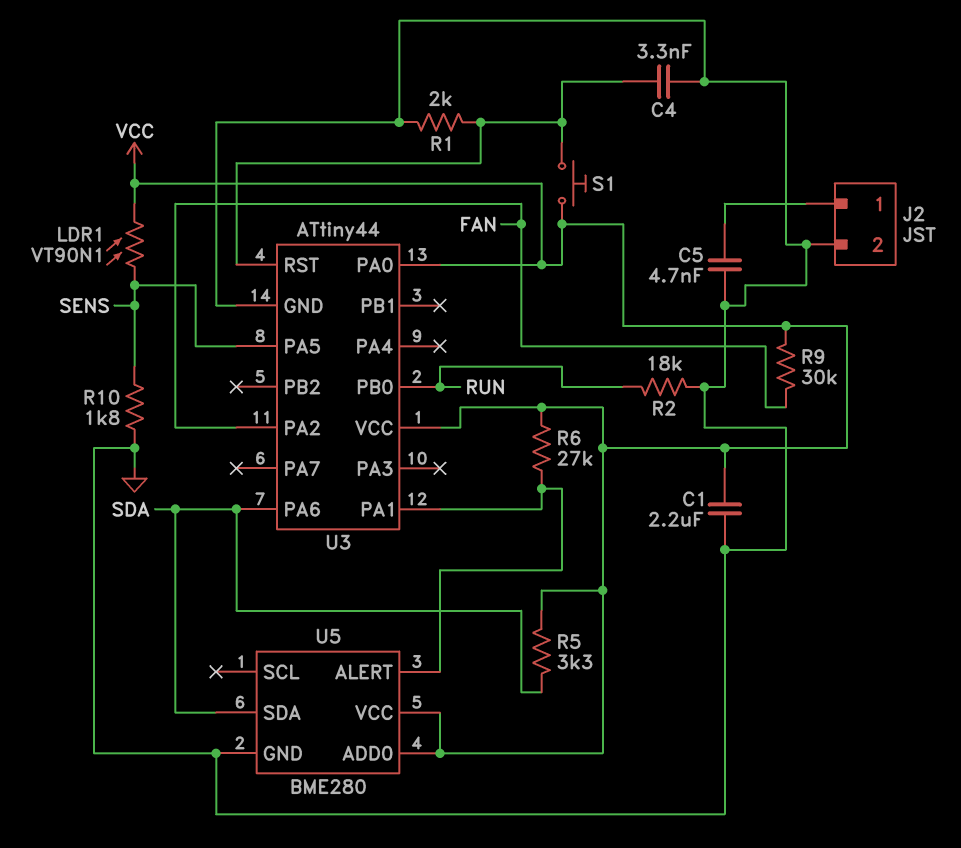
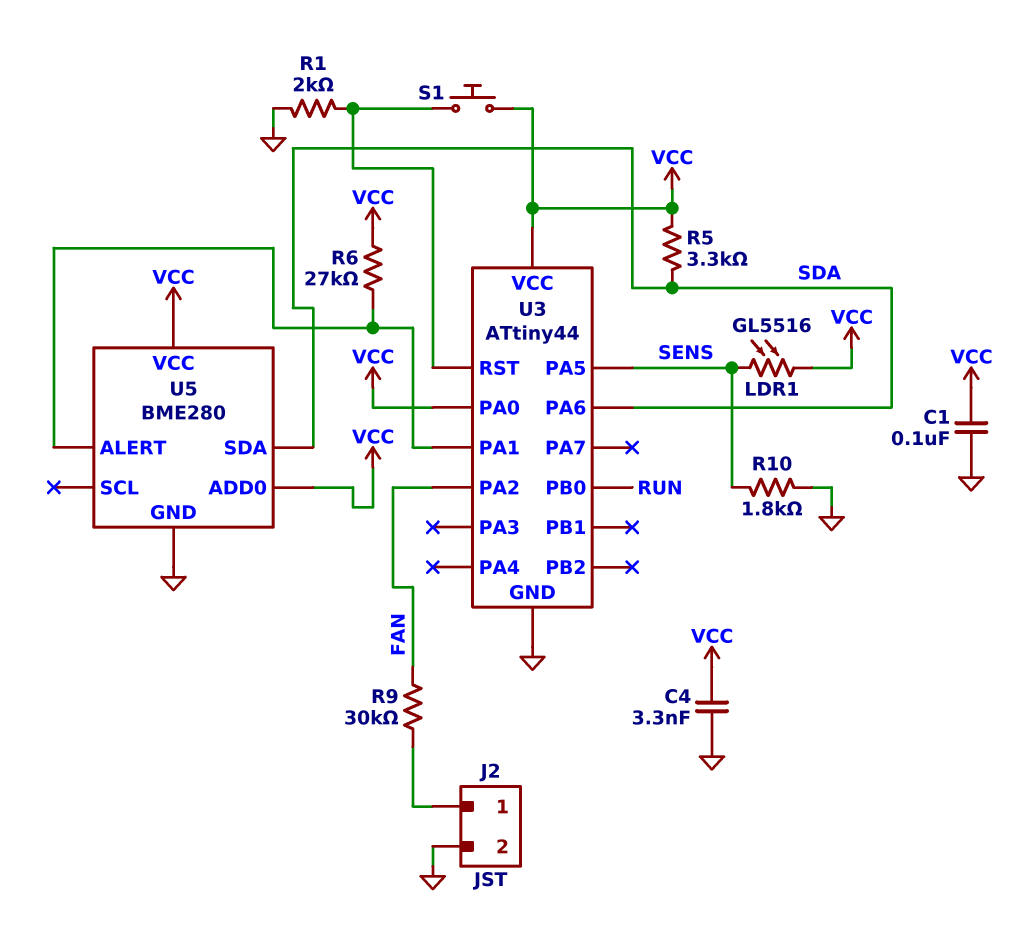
C1: 2.2uF (GND, VCC) -> 100nF (GND, VCC)
C4: 3.3nF (GND, U3/RST) -> 3.3nF (GND, VCC)
C5: 4.7nF (GND, J2/1) -> none
LDR1: VT90N1 (SENS, VCC) -> GL5516 (SENS, VCC)
R2: 18k (GND, RUN) -> none
R9: 30k (FAN, VCC) -> 30k (FAN, J2/1)

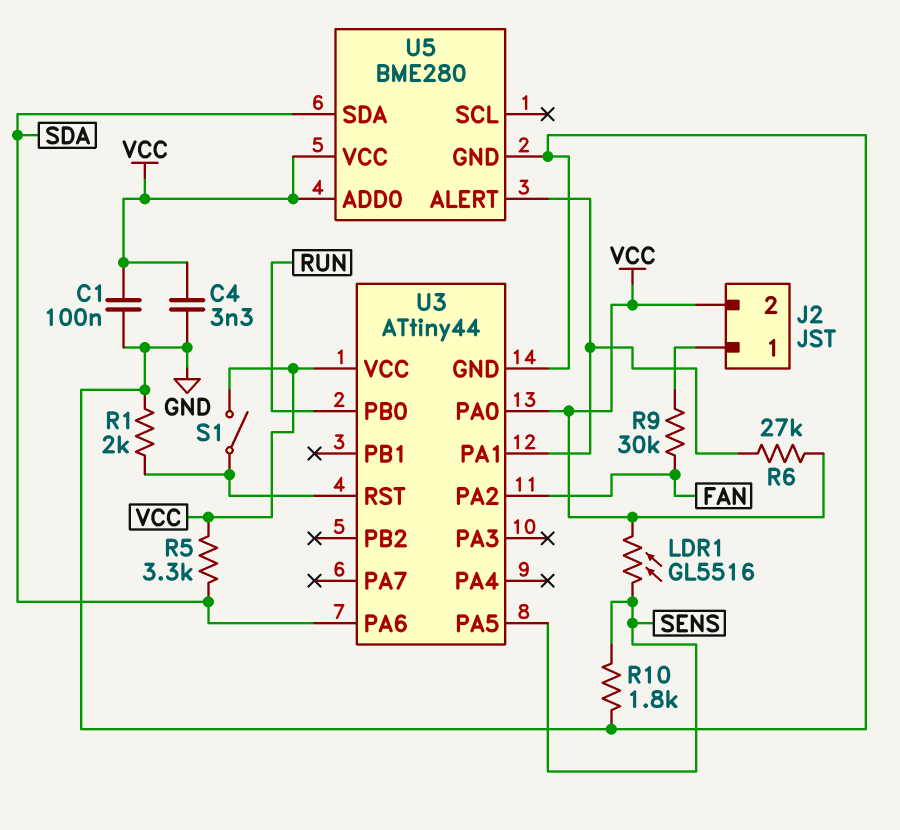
J2 pin 2: GND -> VCC
S1: button (U3/RST, VCC) -> switch (U3/RST, VCC)

